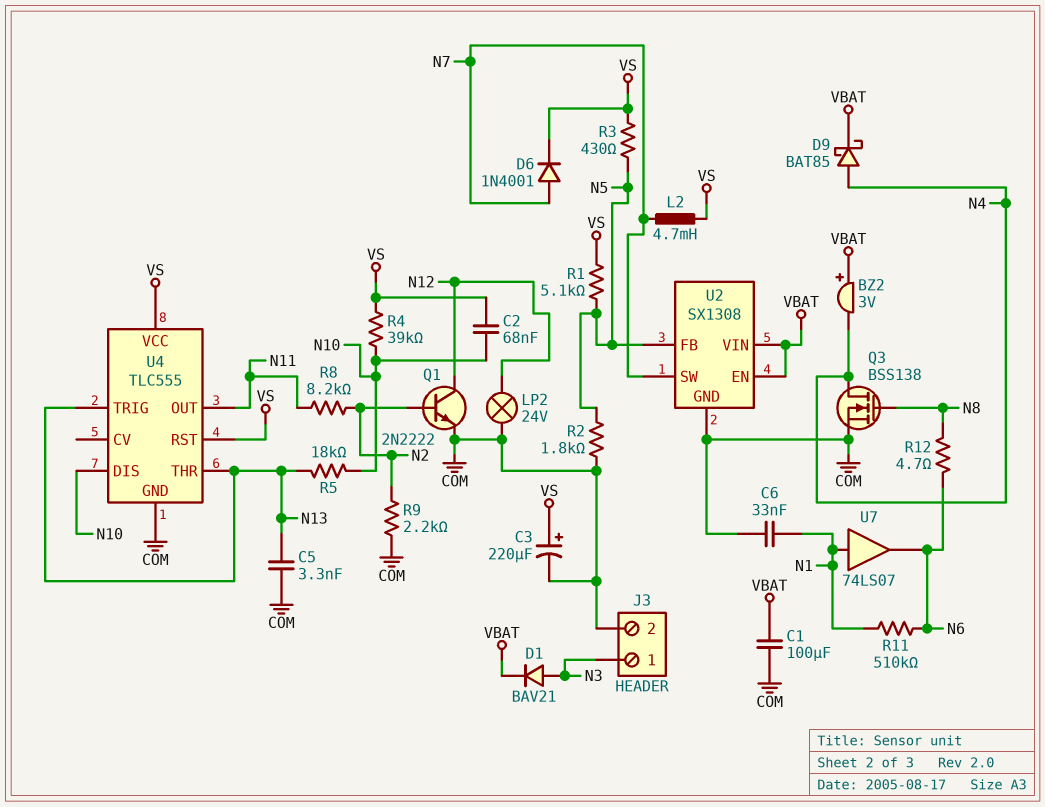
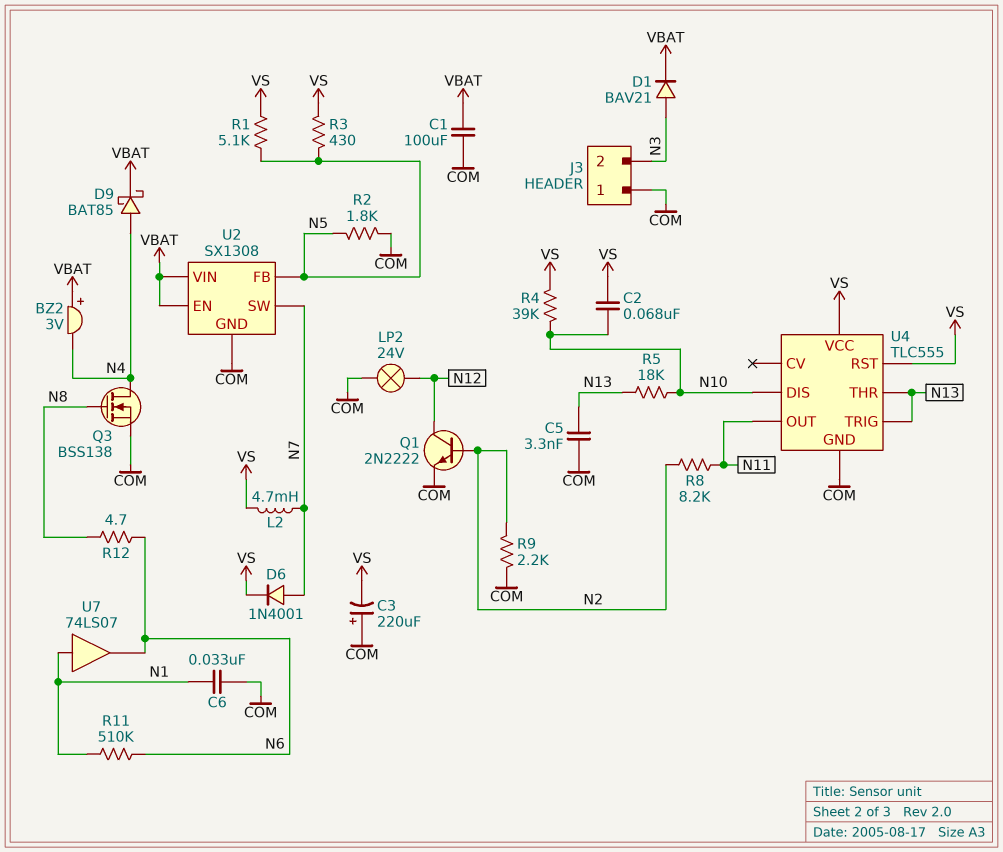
C3: 220uF (plus VS, minus COM) -> 220uF (plus COM, minus VS)
J3 pin 1: N3 -> COM
J3 pin 2: COM -> N3

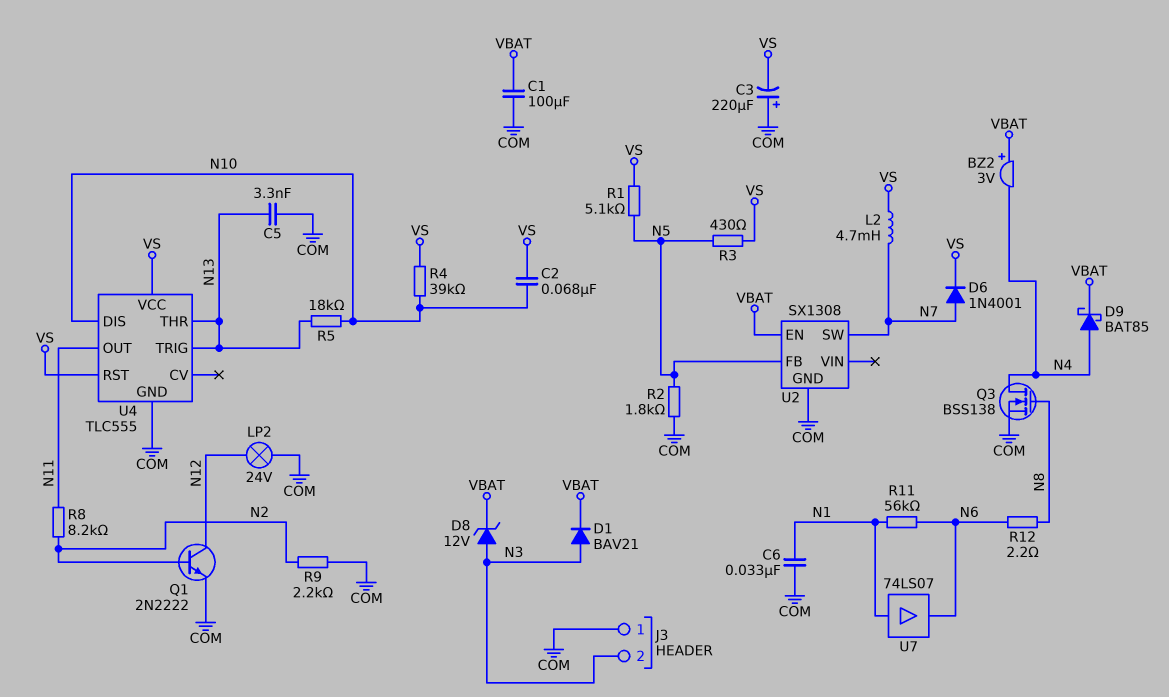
D8: none -> zener 12V (A N3, K VBAT)
R11: 510k (N1, N6) -> 56k (N1, N6)
R12: 4.7 (N6, N8) -> 2.2 (N6, N8)
U2 pin VIN: VBAT -> none

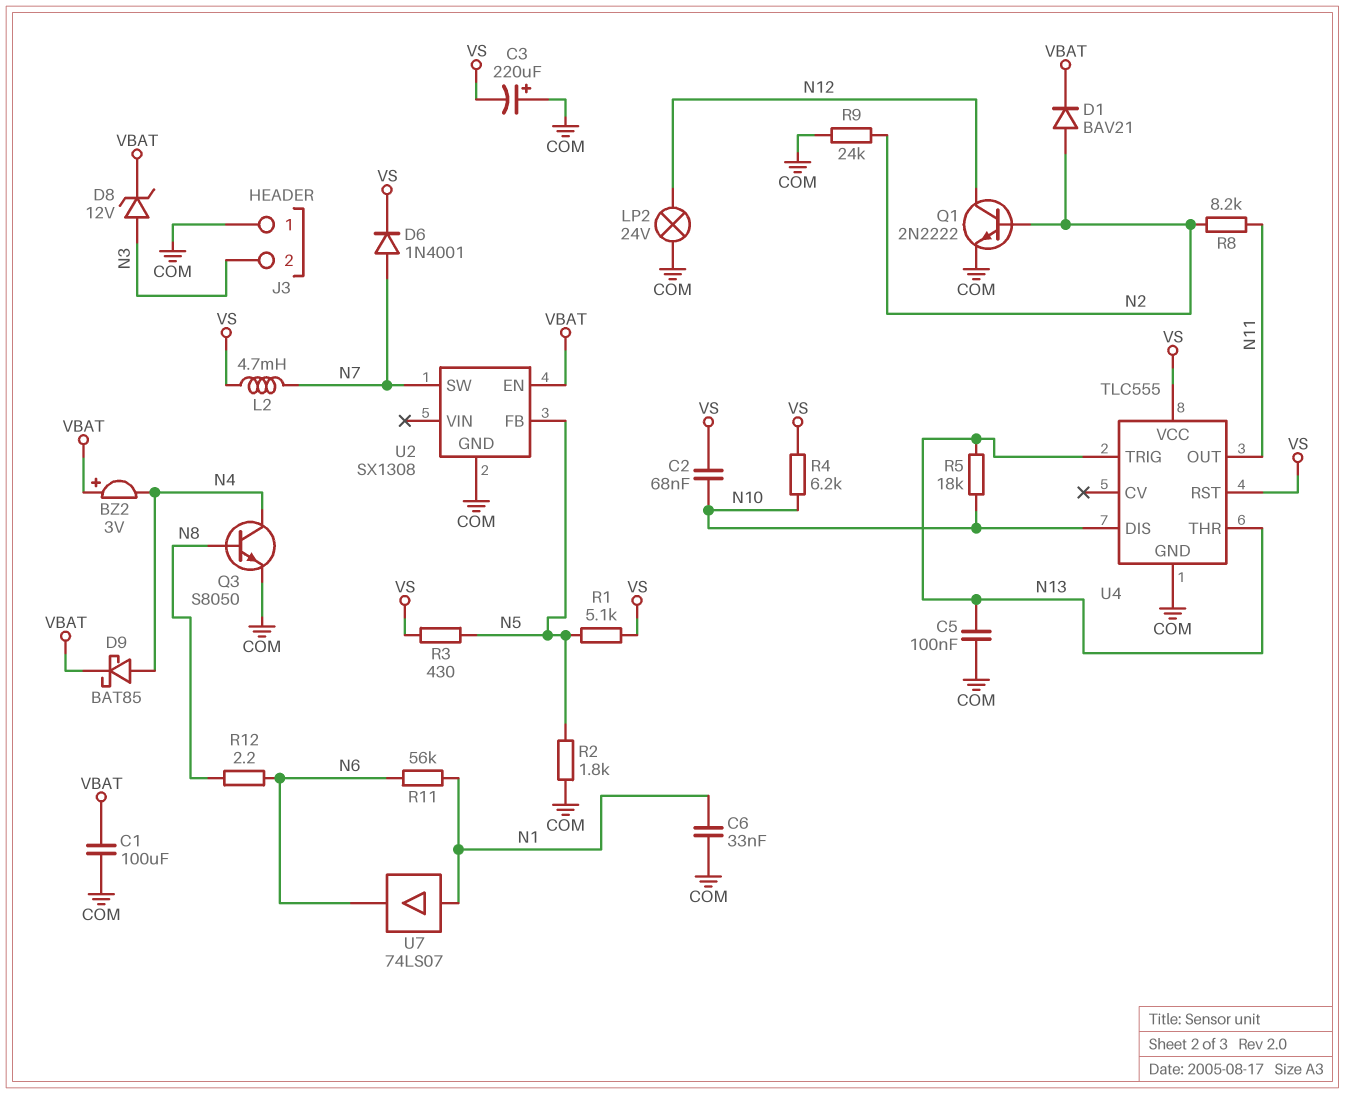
C5: 3.3nF (COM, N13) -> 100nF (COM, N13)
D1: diode BAV21 (A N3, K VBAT) -> diode BAV21 (A N2, K VBAT)
Q3: NMOS BSS138 (G N8, D N4, S COM) -> NPN S8050 (B N8, C N4, E COM)
R4: 39k (N10, VS) -> 6.2k (N10, VS)
R9: 2.2k (COM, N2) -> 24k (COM, N2)

